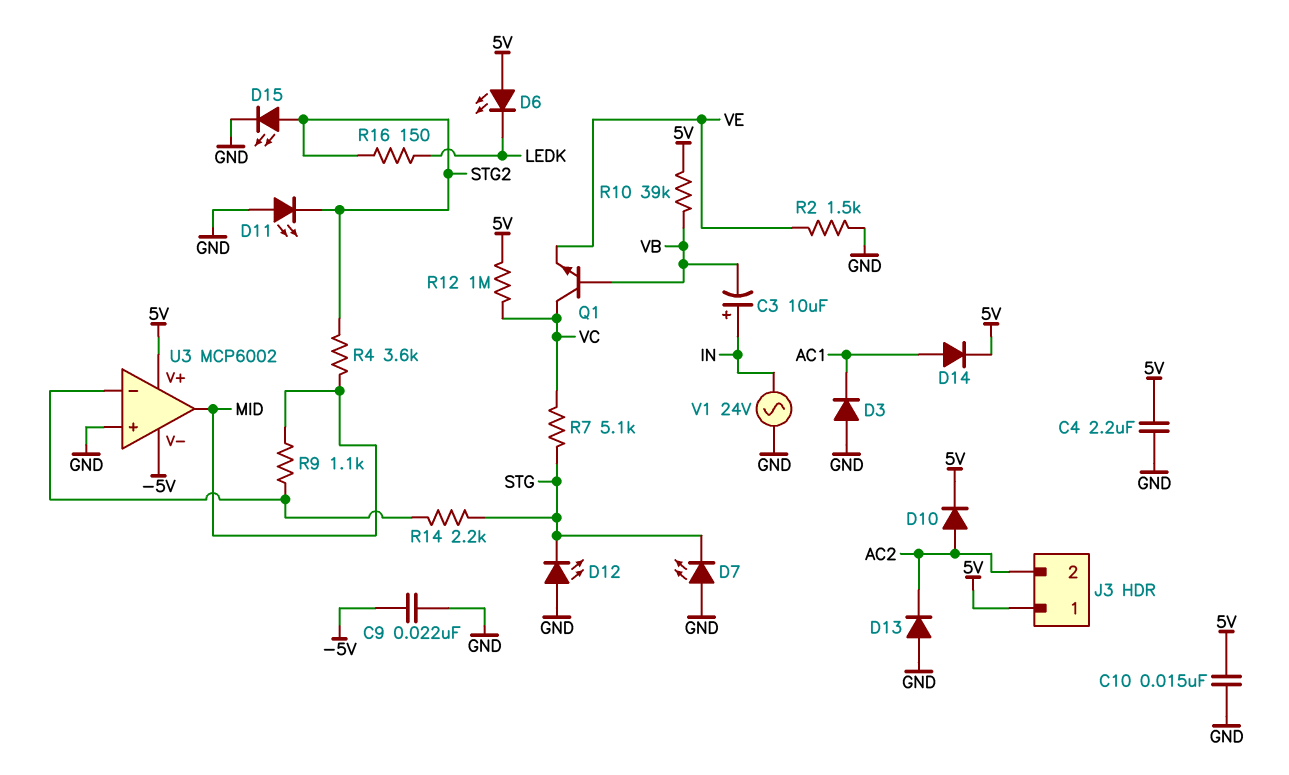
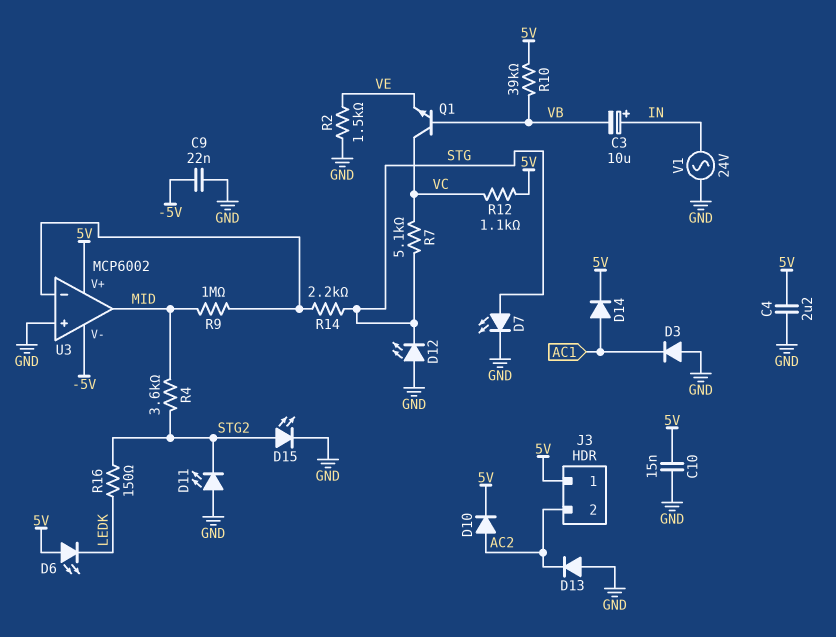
D7: LED (A GND, K STG) -> LED (A STG, K GND)
R9: 1.1k (MID, U3/in-) -> 1M (MID, U3/in-)
R12: 1M (5V, VC) -> 1.1k (5V, VC)

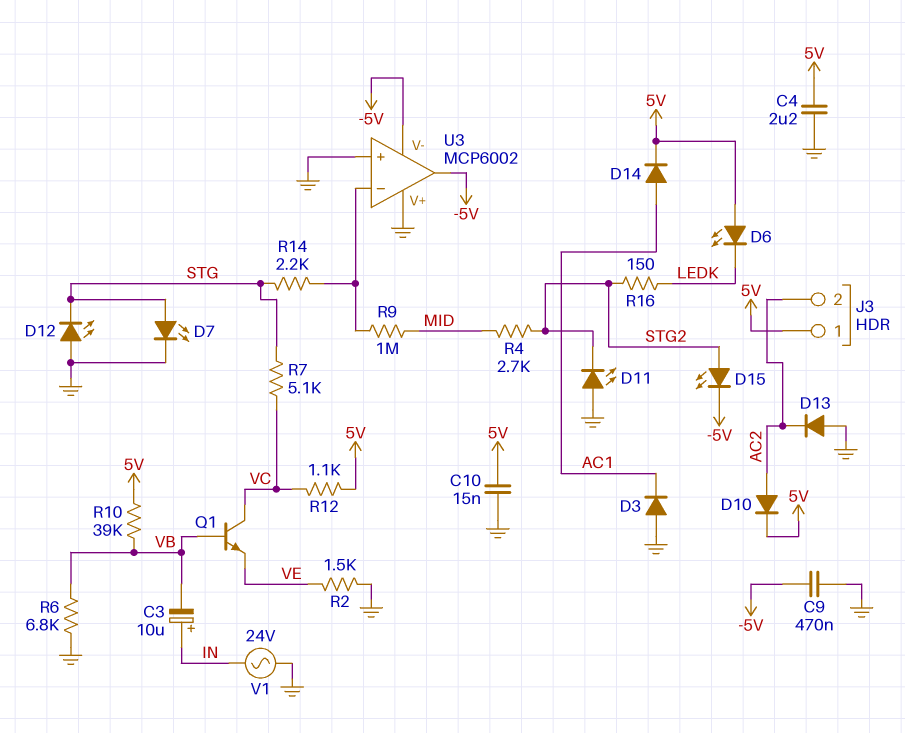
C9: 22nF (-5V, GND) -> 470nF (-5V, GND)
D15: LED (A STG2, K GND) -> LED (A STG2, K -5V)
R4: 3.6k (MID, STG2) -> 2.7k (MID, STG2)
R6: none -> 6.8k (GND, VB)
U3 pin V+: 5V -> GND
U3 pin out: MID -> -5V

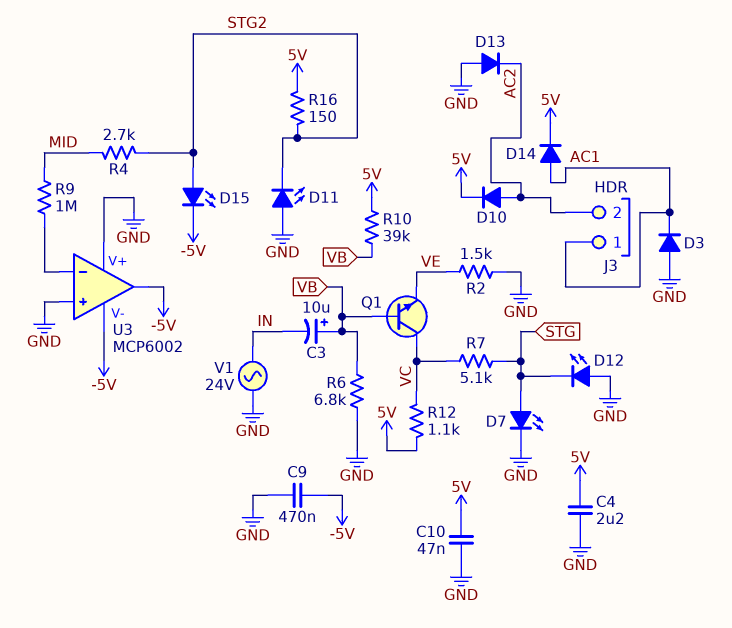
C3: 10uF (plus IN, minus VB) -> 10uF (plus VB, minus IN)
C10: 15nF (5V, GND) -> 47nF (5V, GND)
D6: LED (A 5V, K LEDK) -> none
J3 pin 1: 5V -> AC1
R14: 2.2k (STG, U3/in-) -> none
R16: 150 (LEDK, STG2) -> 150 (5V, STG2)

